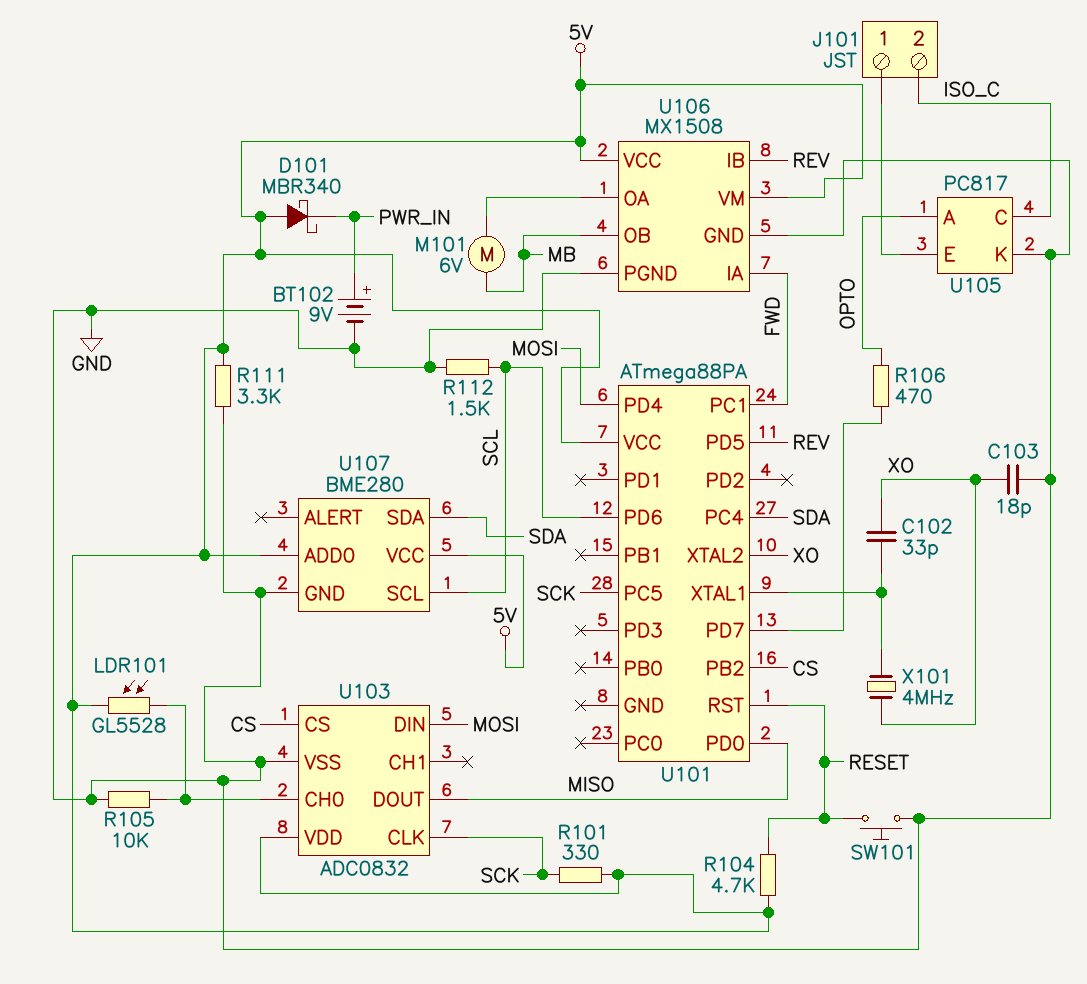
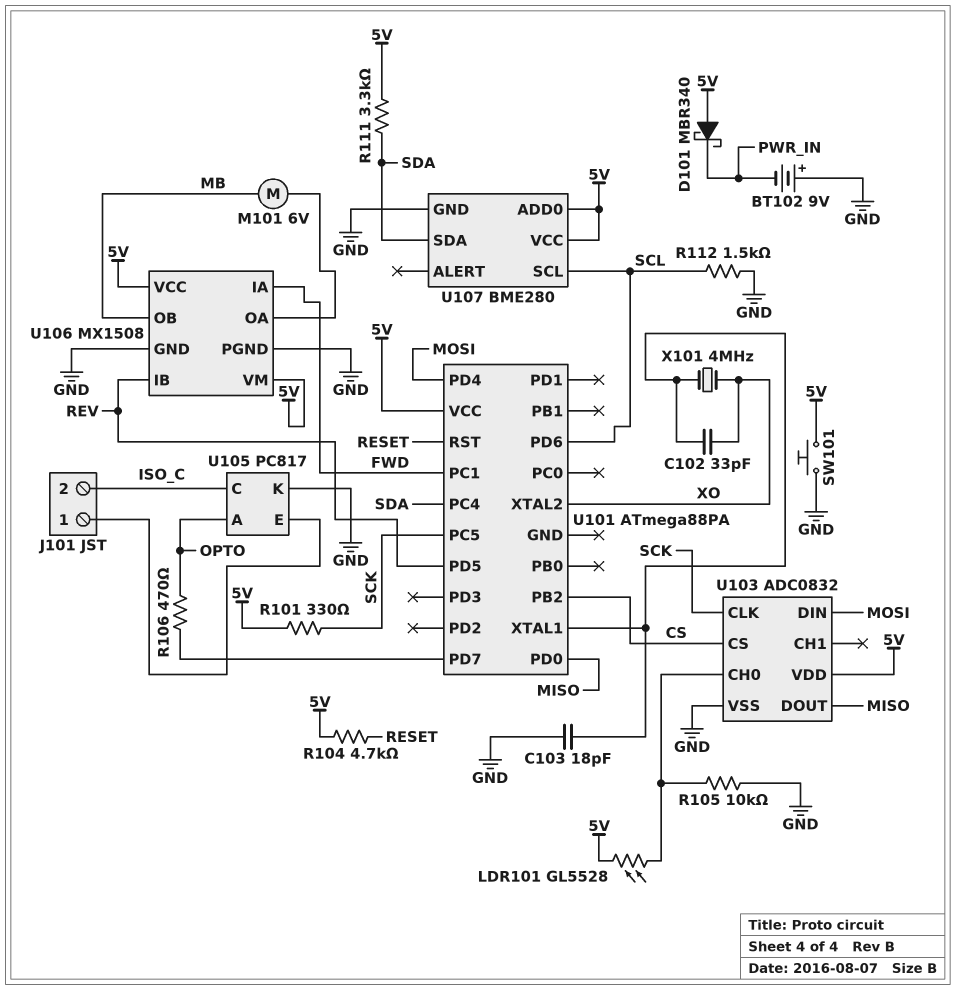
BT102: 9V (plus PWR_IN, minus GND) -> 9V (plus GND, minus PWR_IN)
C103: 18pF (GND, XO) -> 18pF (GND, U101/XTAL1)
R111: 3.3k (5V, GND) -> 3.3k (5V, SDA)
SW101: button (GND, RESET) -> button (5V, GND)

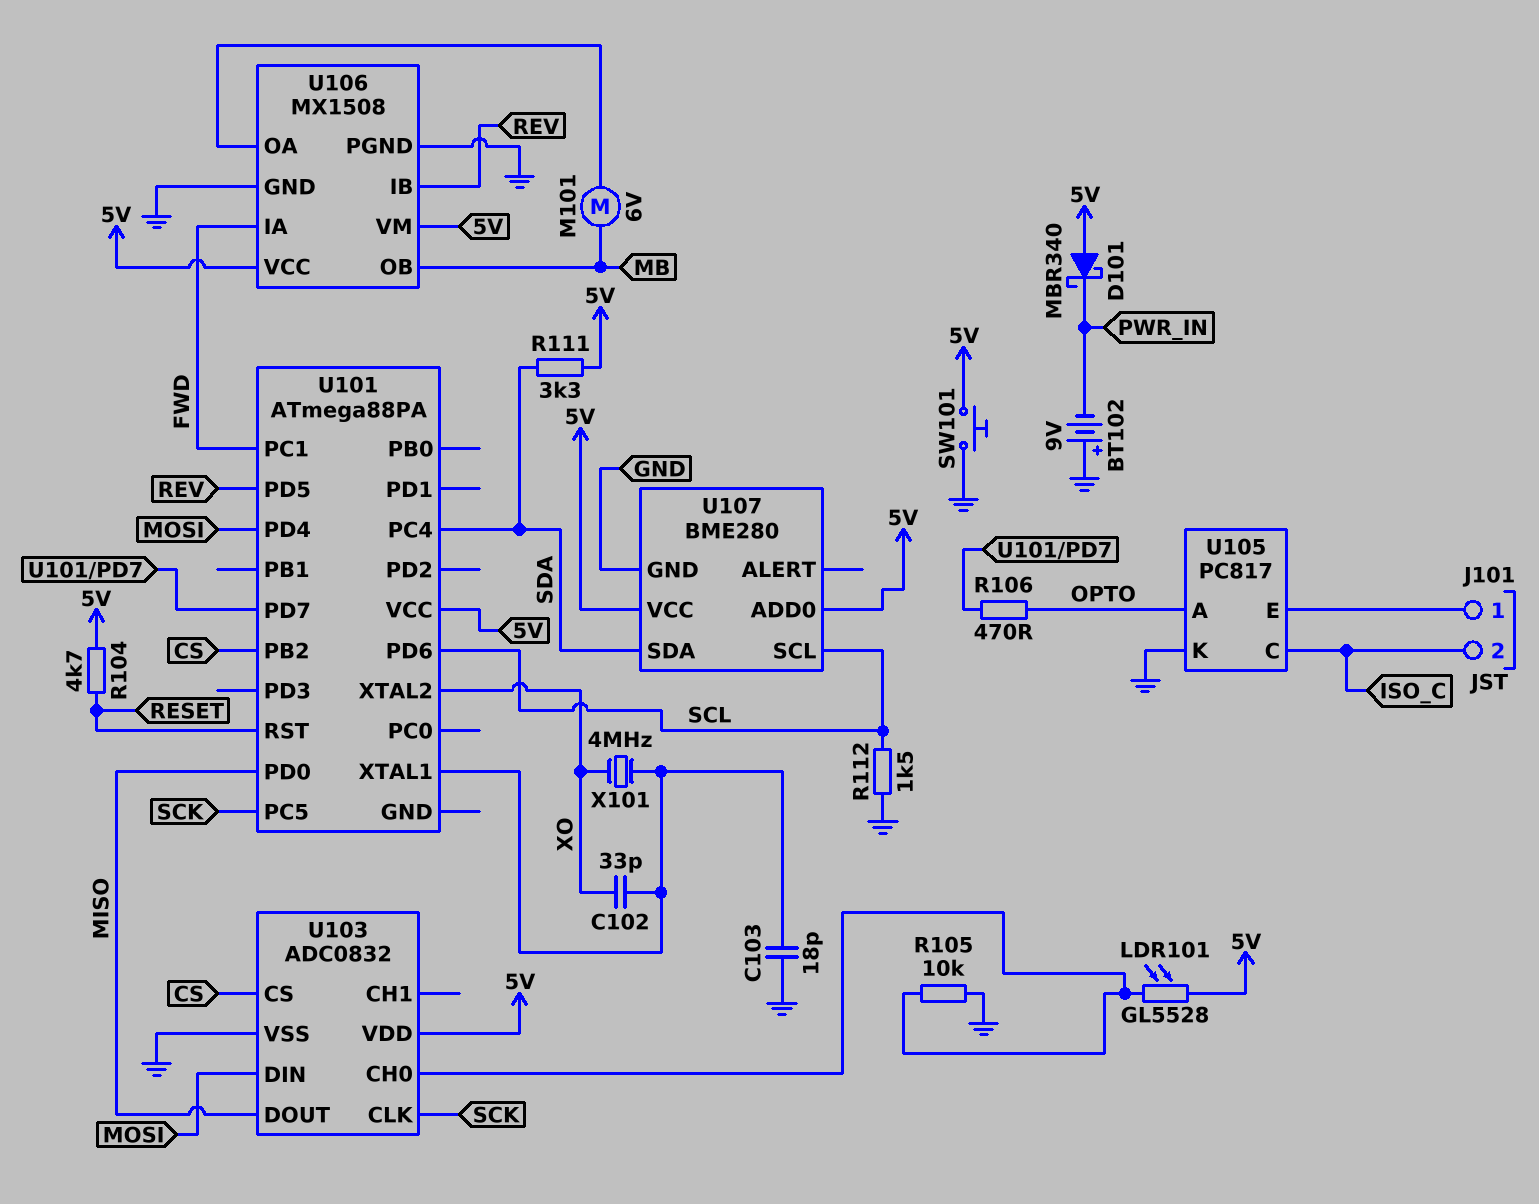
R101: 330 (5V, SCK) -> none

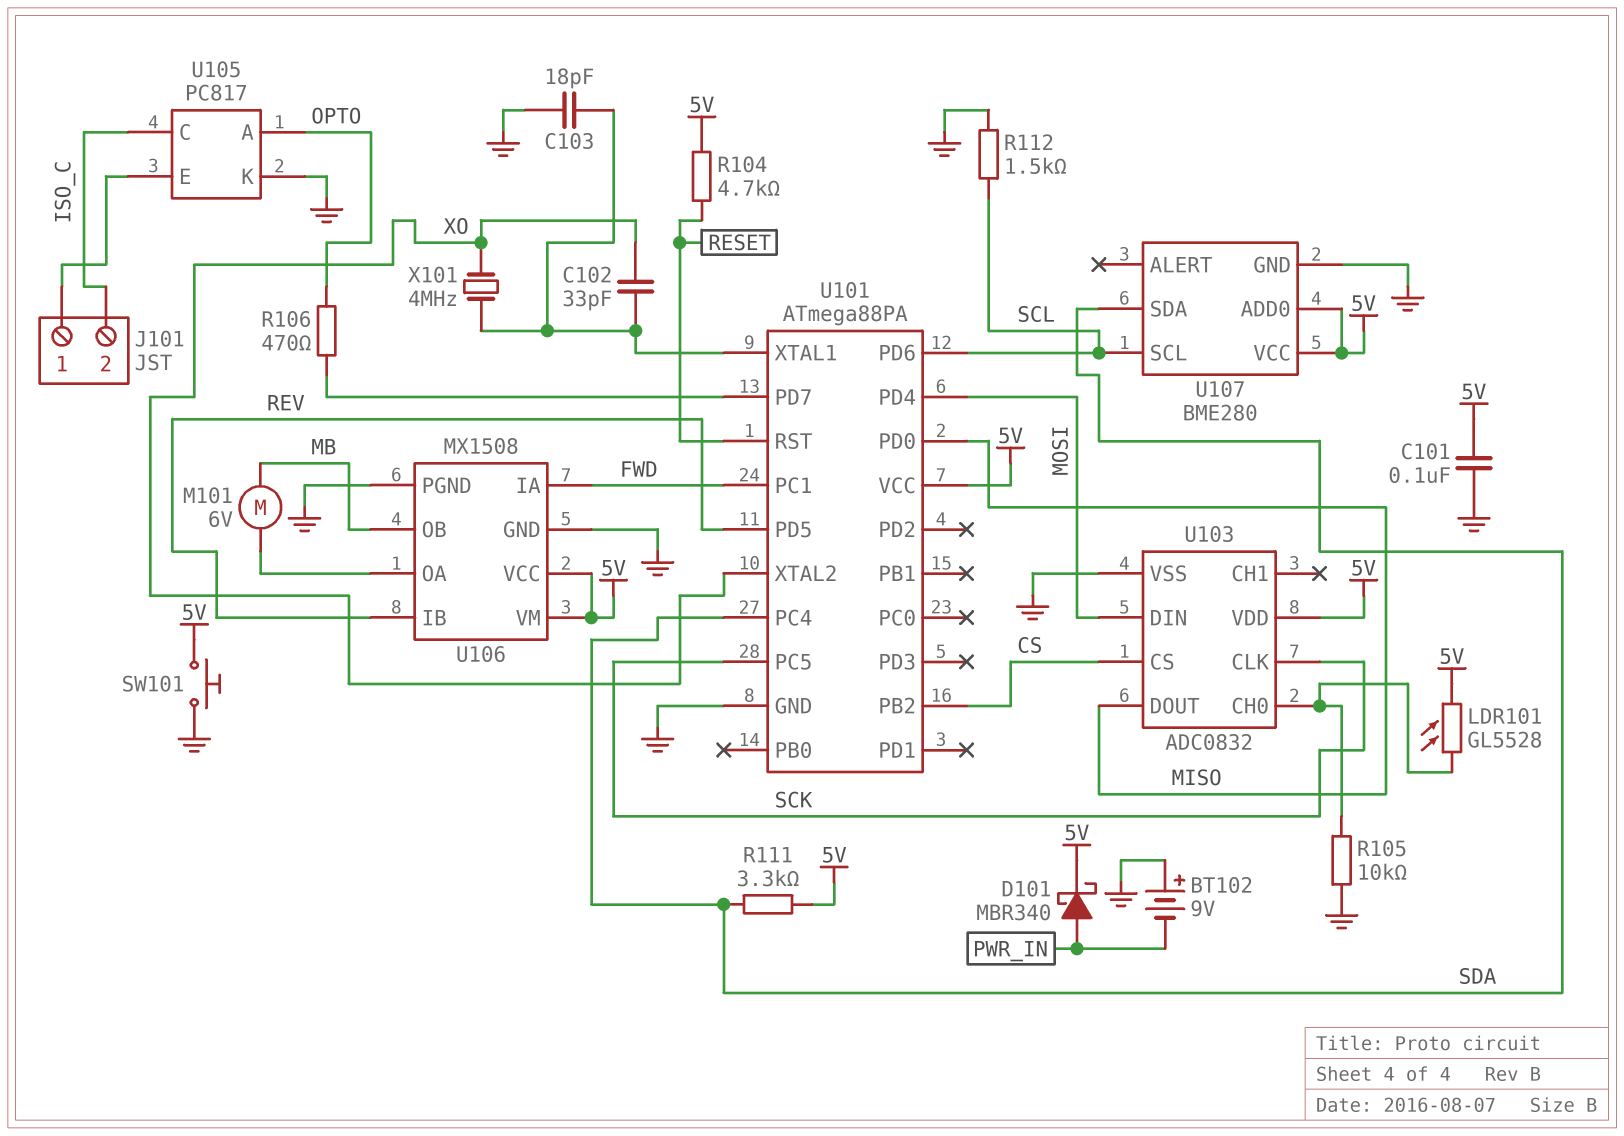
C101: none -> 100nF (5V, GND)
D101: schottky MBR340 (A 5V, K PWR_IN) -> schottky MBR340 (A PWR_IN, K 5V)
U101 pin GND: none -> GND

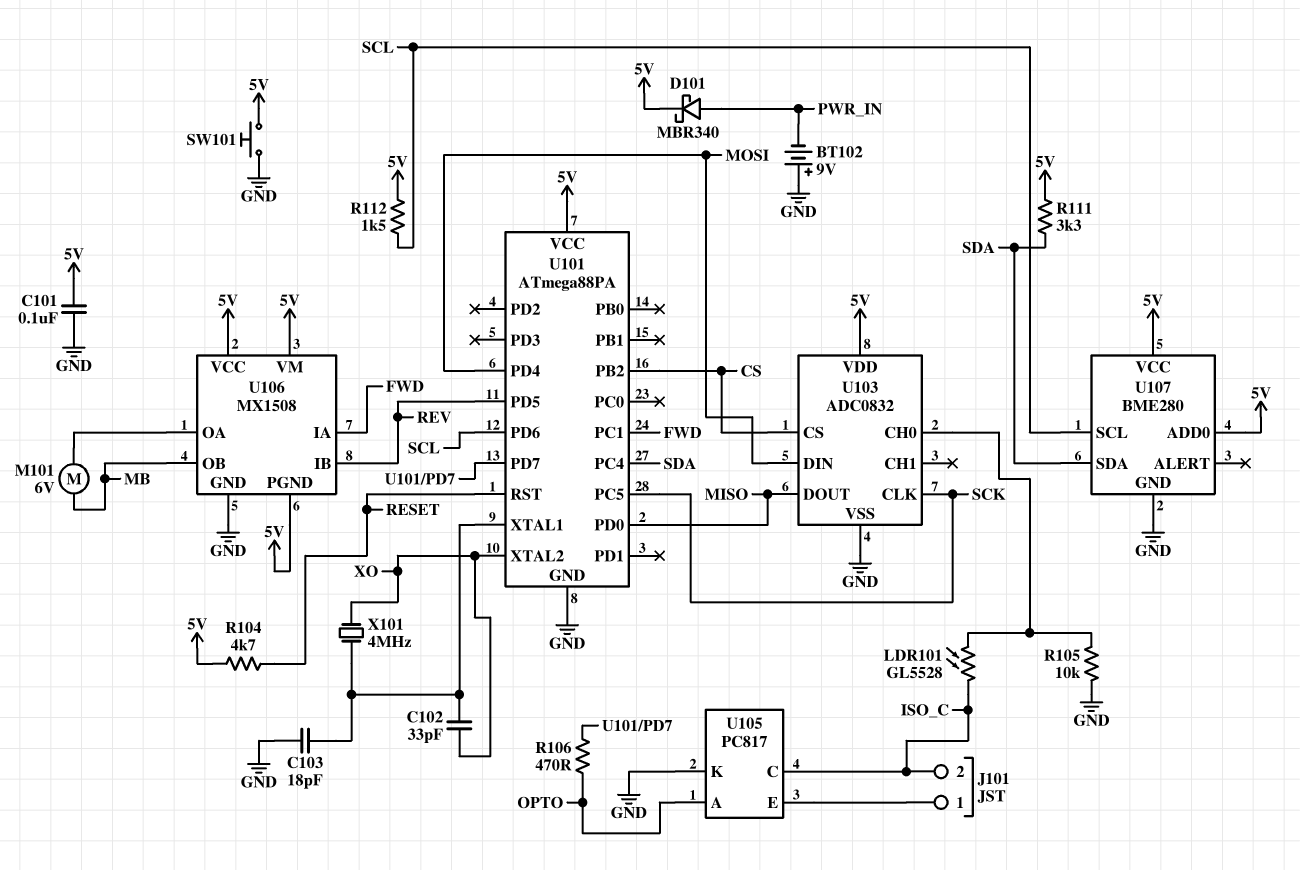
LDR101: GL5528 (5V, U103/CH0) -> GL5528 (ISO_C, U103/CH0)
R112: 1.5k (GND, SCL) -> 1.5k (5V, SCL)
U106 pin PGND: GND -> 5V

